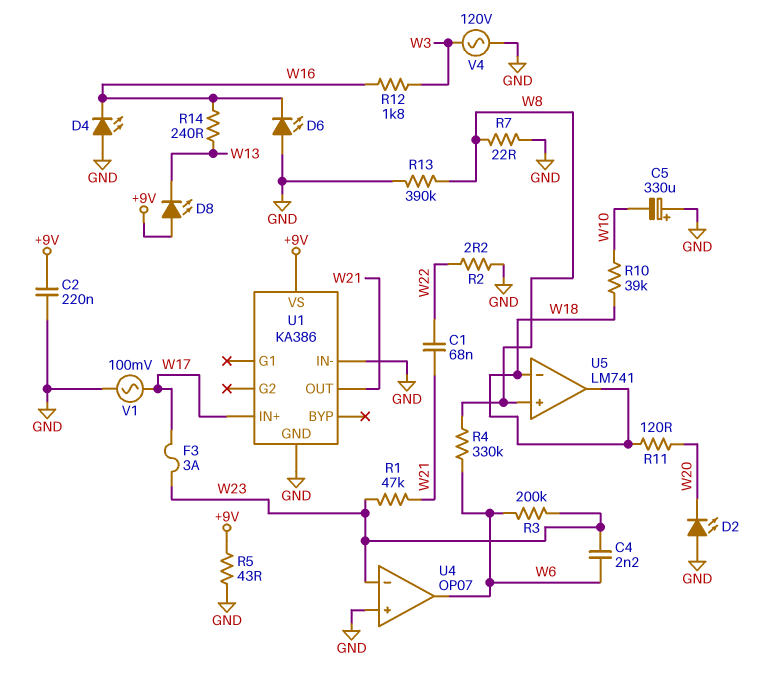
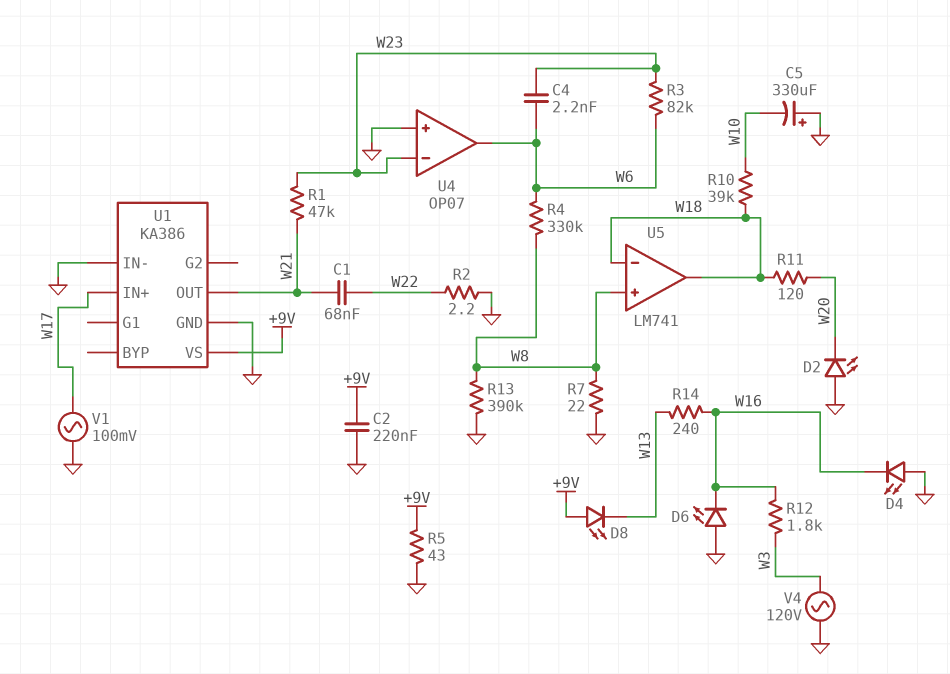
F3: 3A (W17, W23) -> none
R3: 200k (W6, W23) -> 82k (W6, W23)

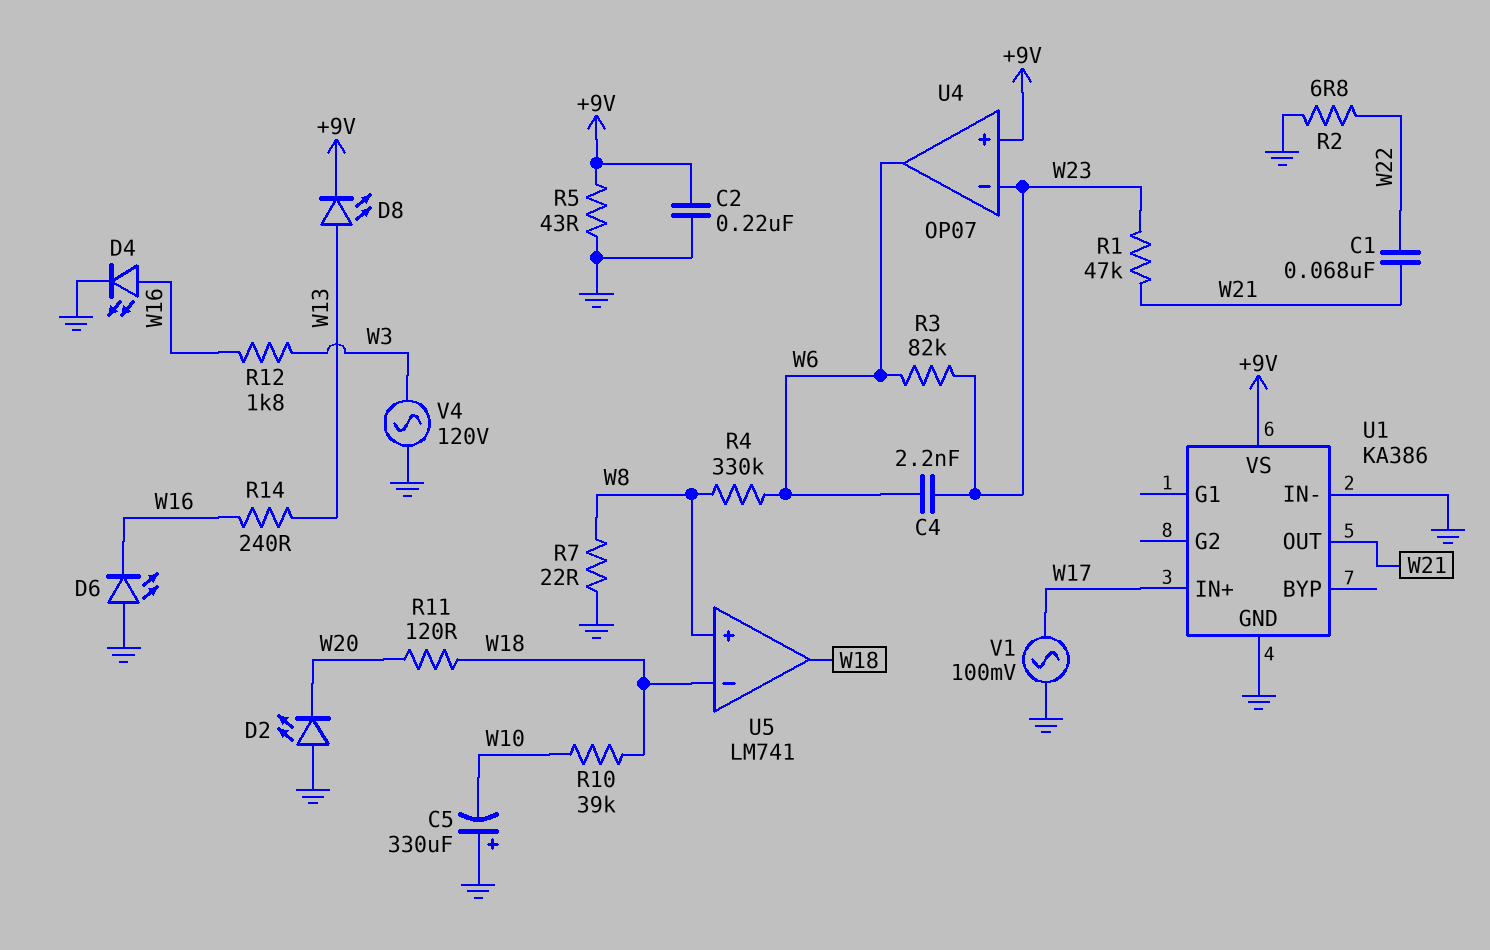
D4: LED (A GND, K W16) -> LED (A W16, K GND)
D8: LED (A +9V, K W13) -> LED (A W13, K +9V)
R2: 2.2 (GND, W22) -> 6.8 (GND, W22)
R13: 390k (GND, W8) -> none
U4 pin in+: GND -> +9V

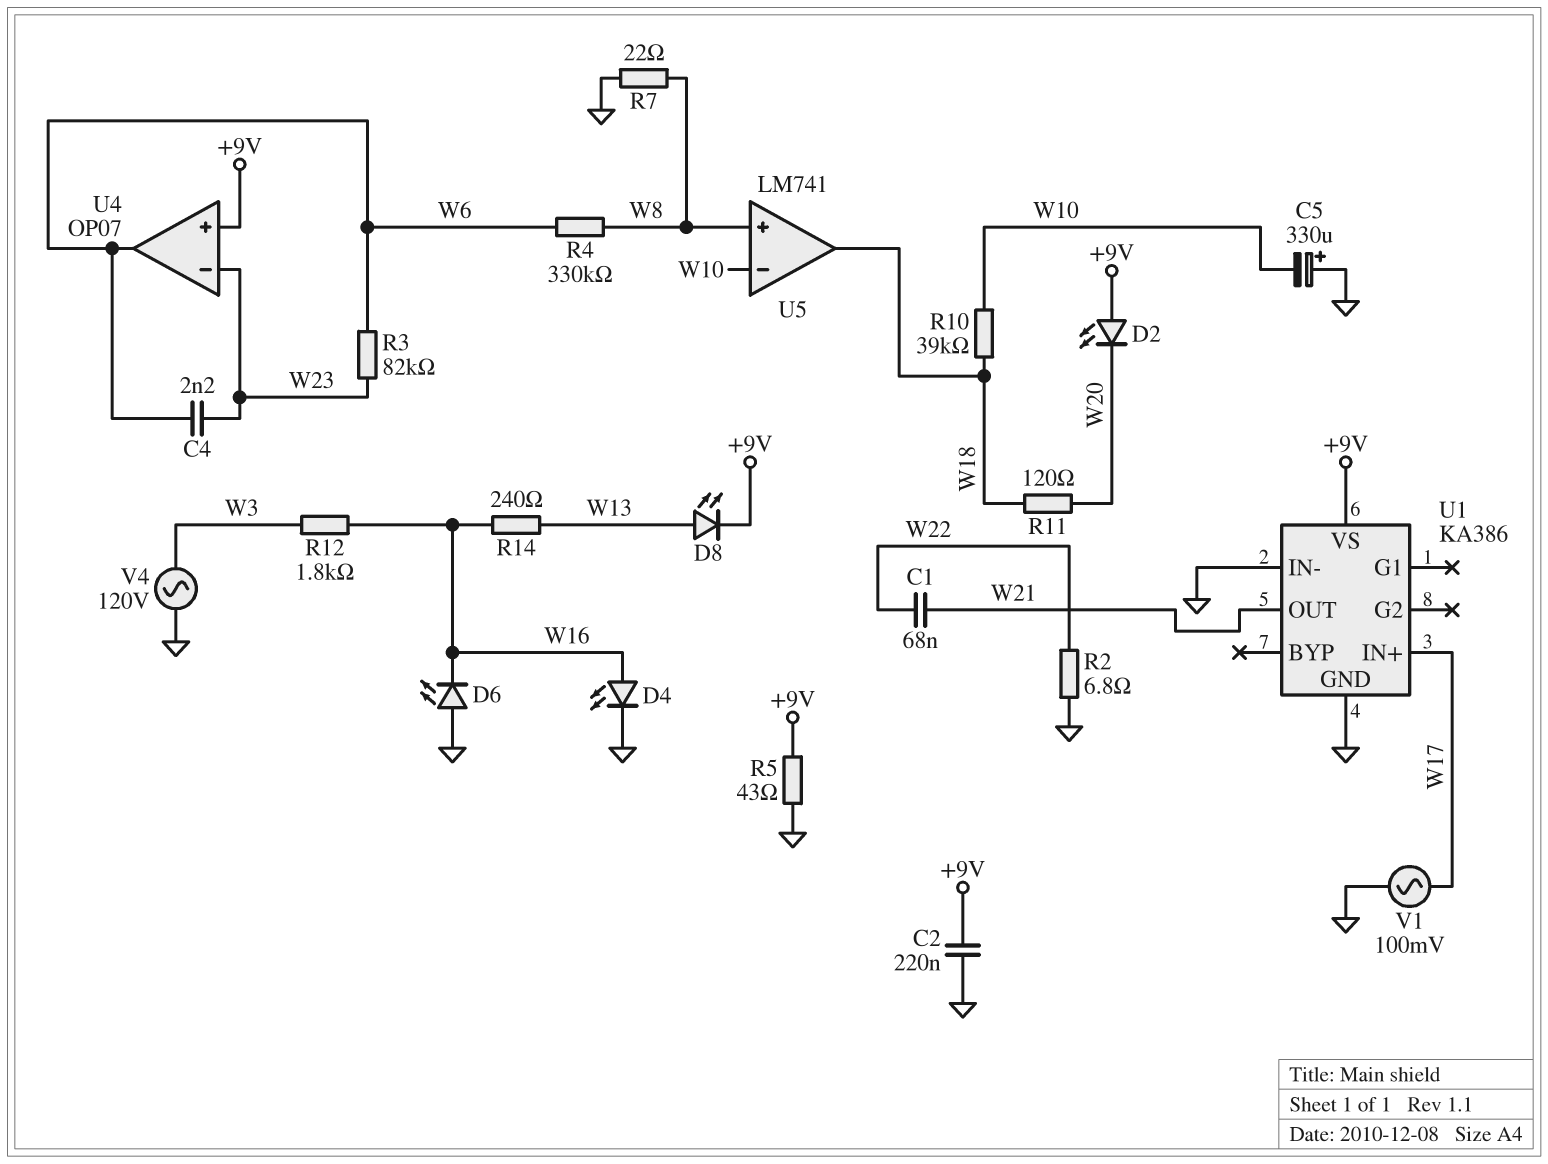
D2: LED (A GND, K W20) -> LED (A +9V, K W20)
R1: 47k (W21, W23) -> none
U5 pin in-: W18 -> W10

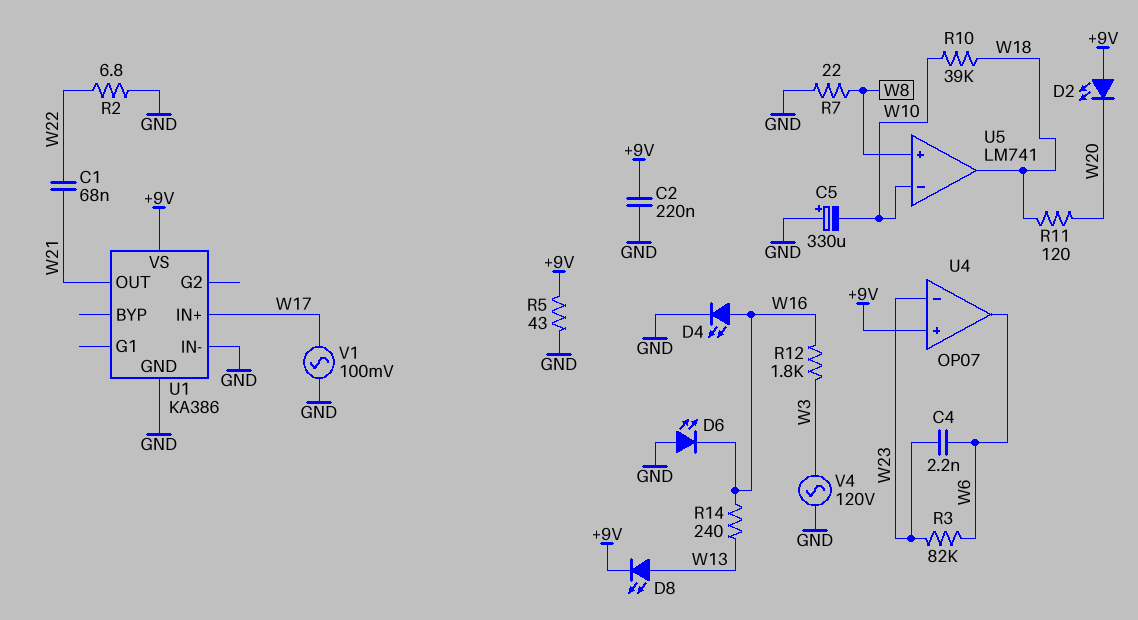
R4: 330k (W6, W8) -> none

